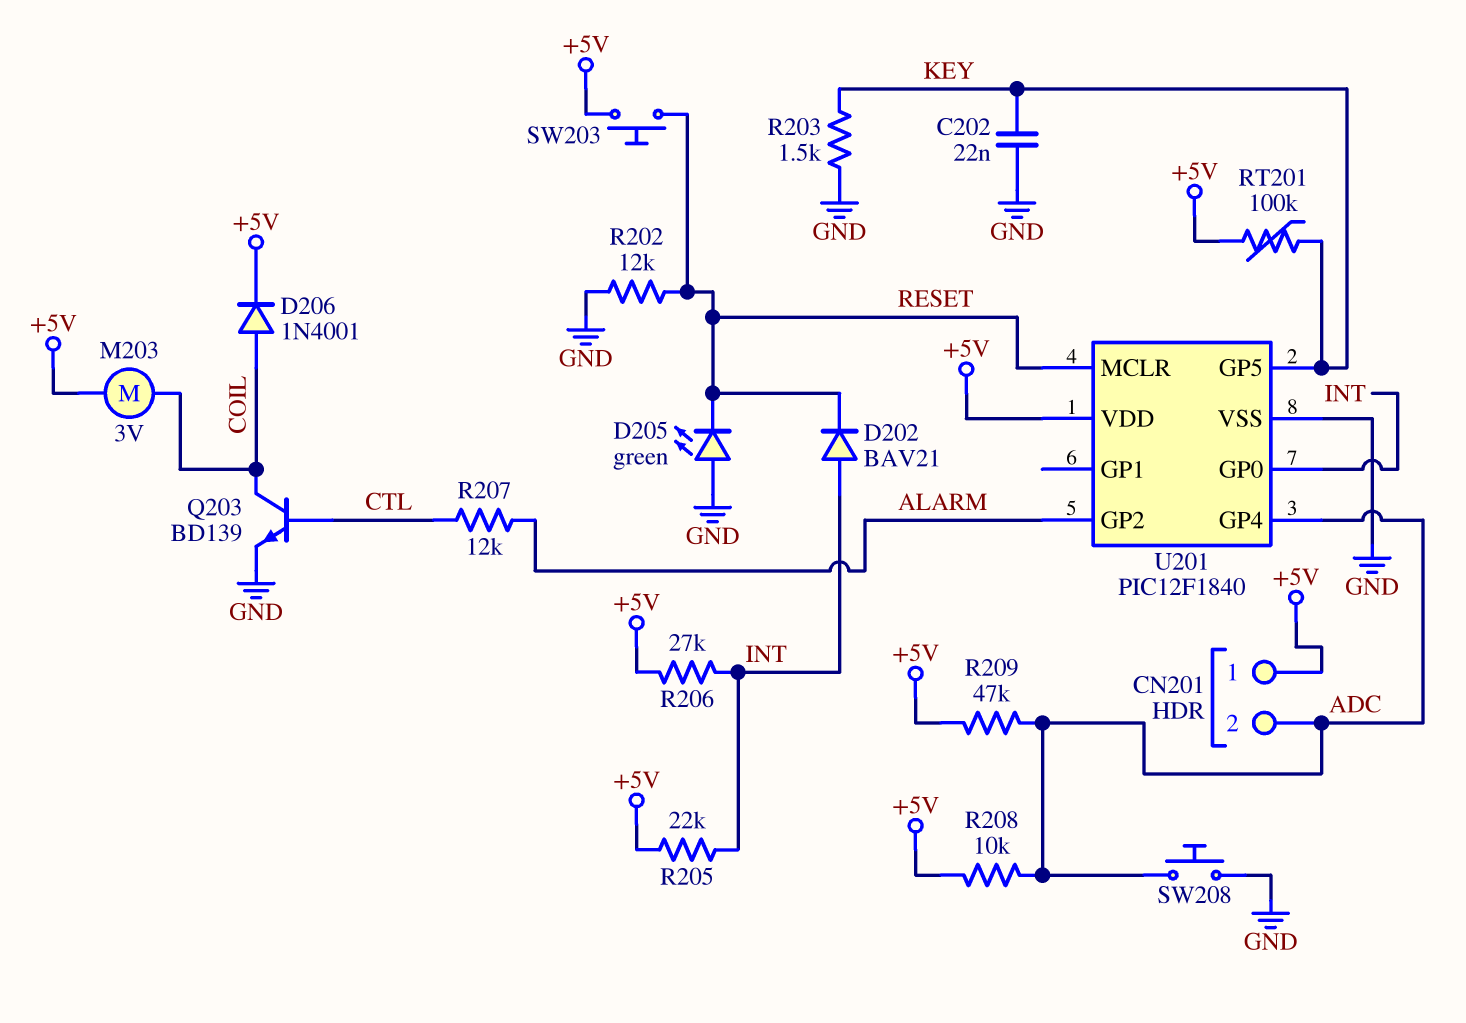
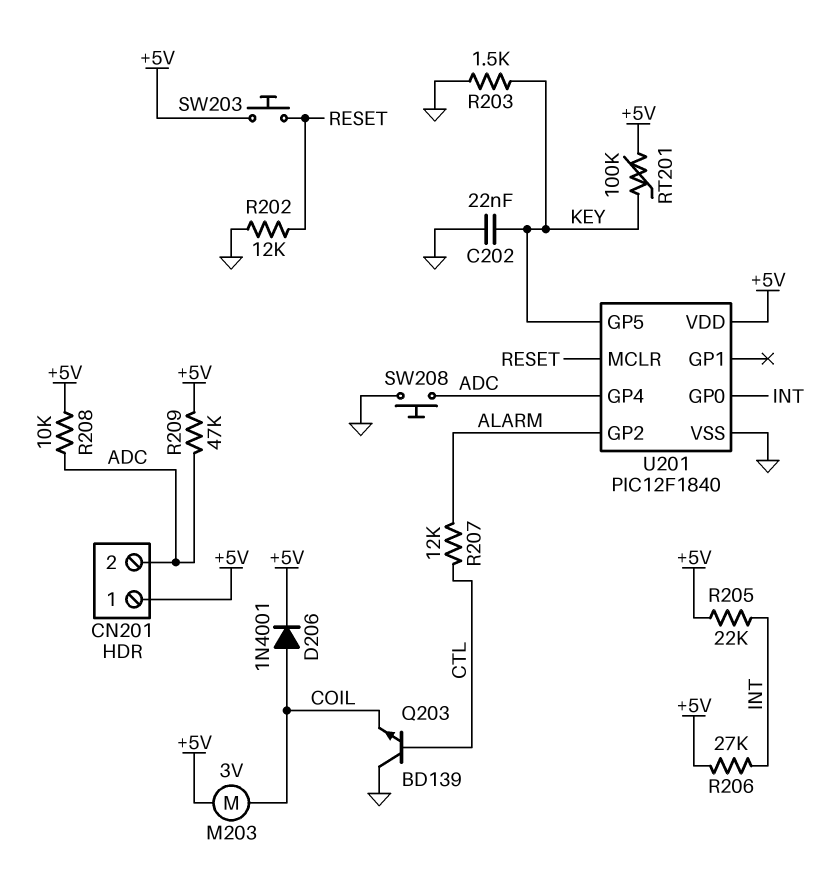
D202: diode BAV21 (A INT, K RESET) -> none
D205: LED green (A GND, K RESET) -> none
Q203: NPN BD139 (B CTL, C COIL, E GND) -> NPN BD139 (B CTL, C GND, E COIL)

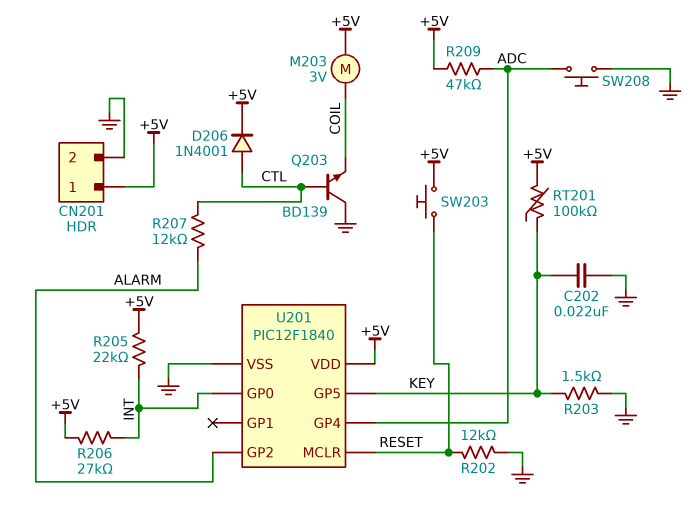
CN201 pin 2: ADC -> GND
D206: diode 1N4001 (A COIL, K +5V) -> diode 1N4001 (A CTL, K +5V)
R208: 10k (+5V, ADC) -> none

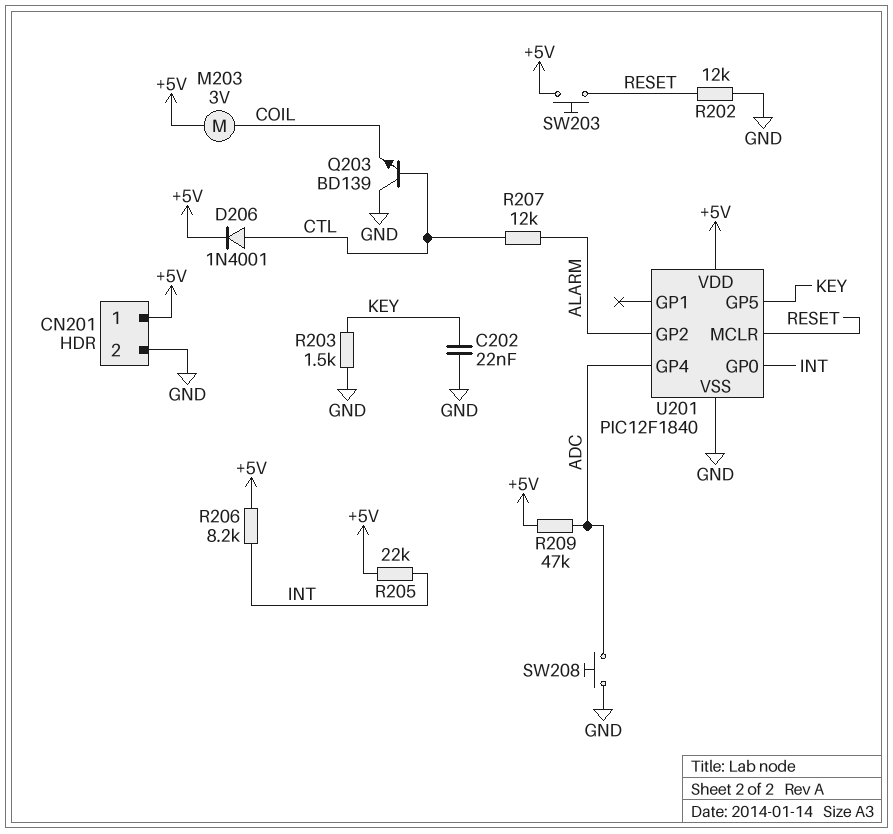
R206: 27k (+5V, INT) -> 8.2k (+5V, INT)
RT201: 100k (+5V, KEY) -> none

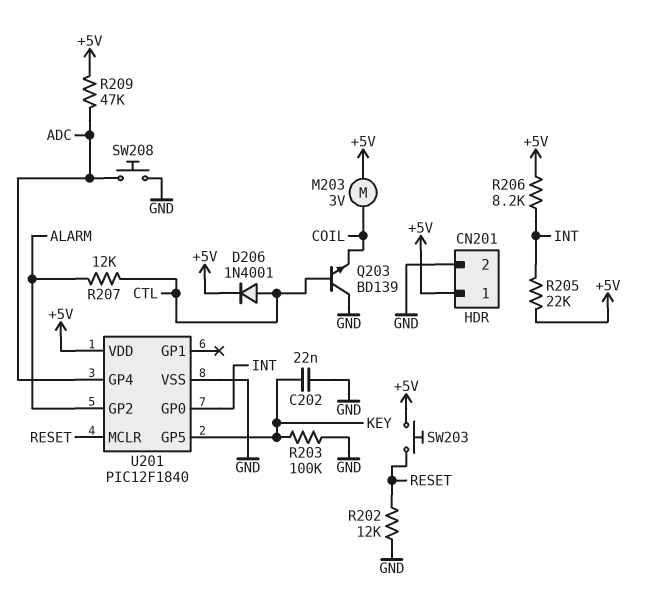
R203: 1.5k (GND, KEY) -> 100k (GND, KEY)

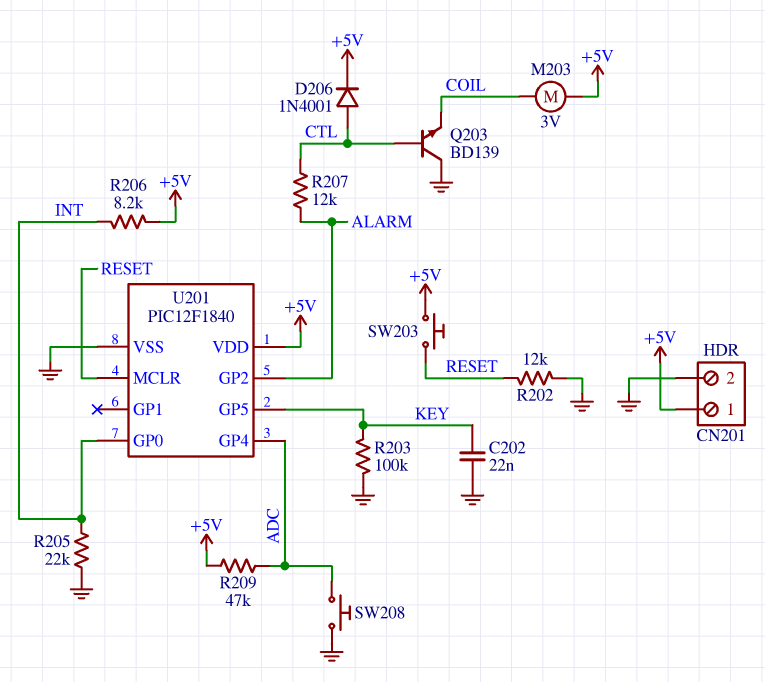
R205: 22k (+5V, INT) -> 22k (GND, INT)

